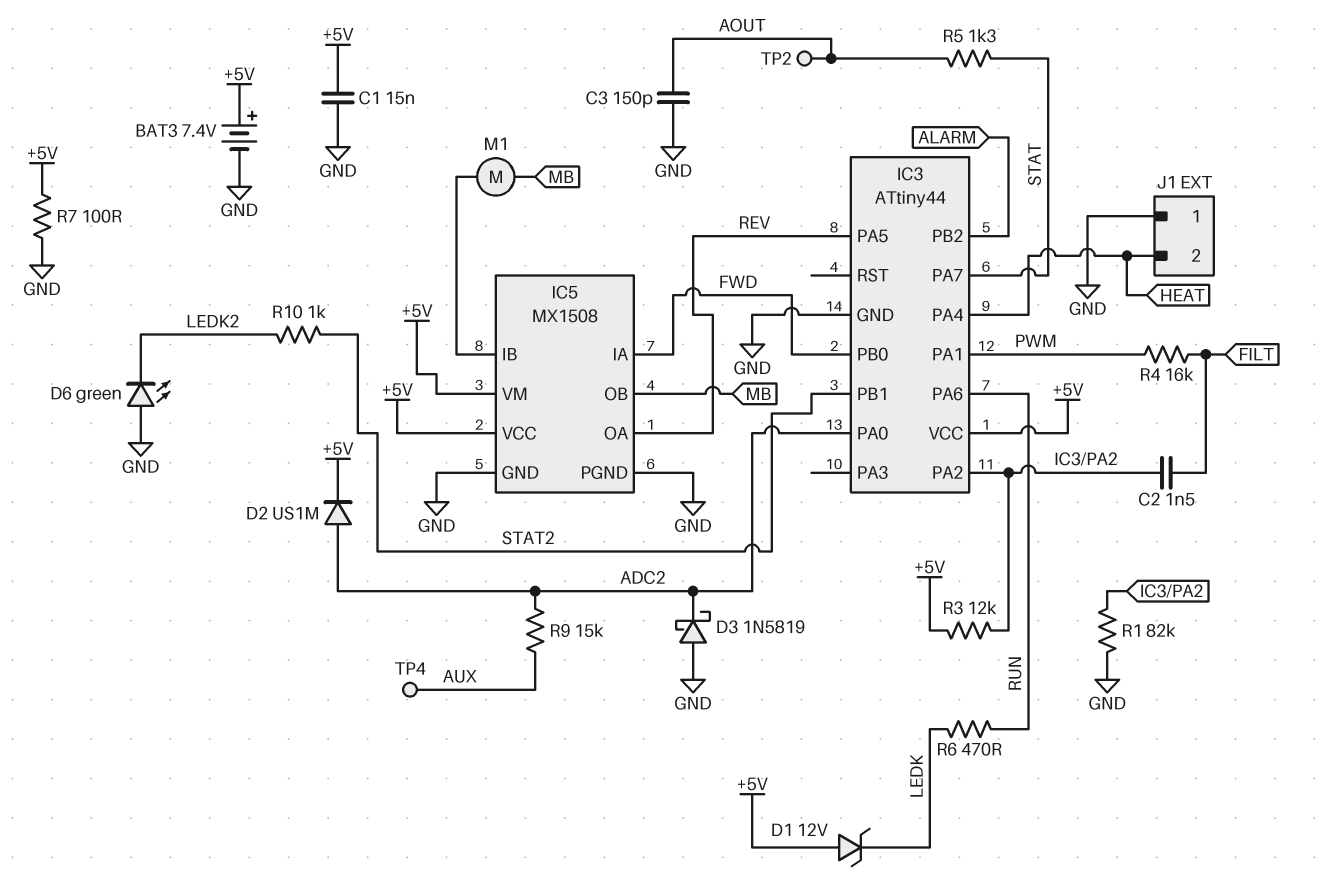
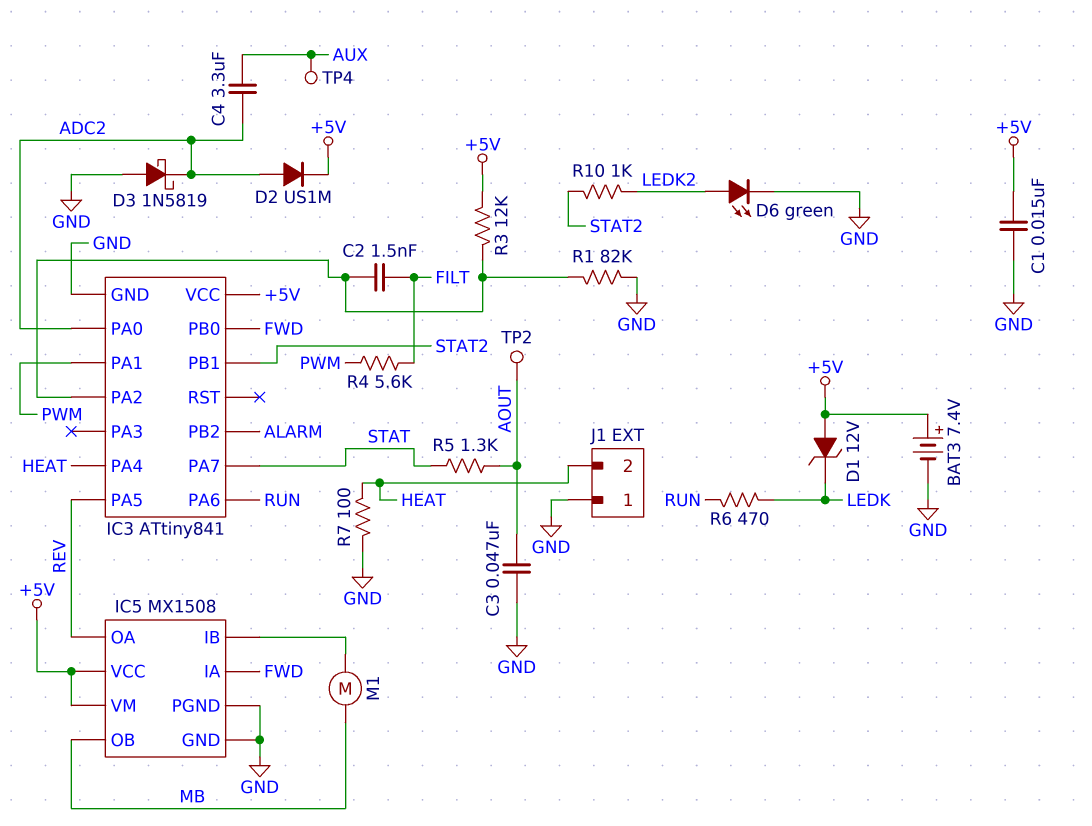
C3: 150pF (AOUT, GND) -> 47nF (AOUT, GND)
C4: none -> 3.3uF (ADC2, AUX)
D6: LED green (A GND, K LEDK2) -> LED green (A LEDK2, K GND)
IC3: ATtiny44 -> ATtiny841
R4: 16k (FILT, PWM) -> 5.6k (FILT, PWM)
R7: 100 (+5V, GND) -> 100 (GND, HEAT)
R9: 15k (ADC2, AUX) -> none

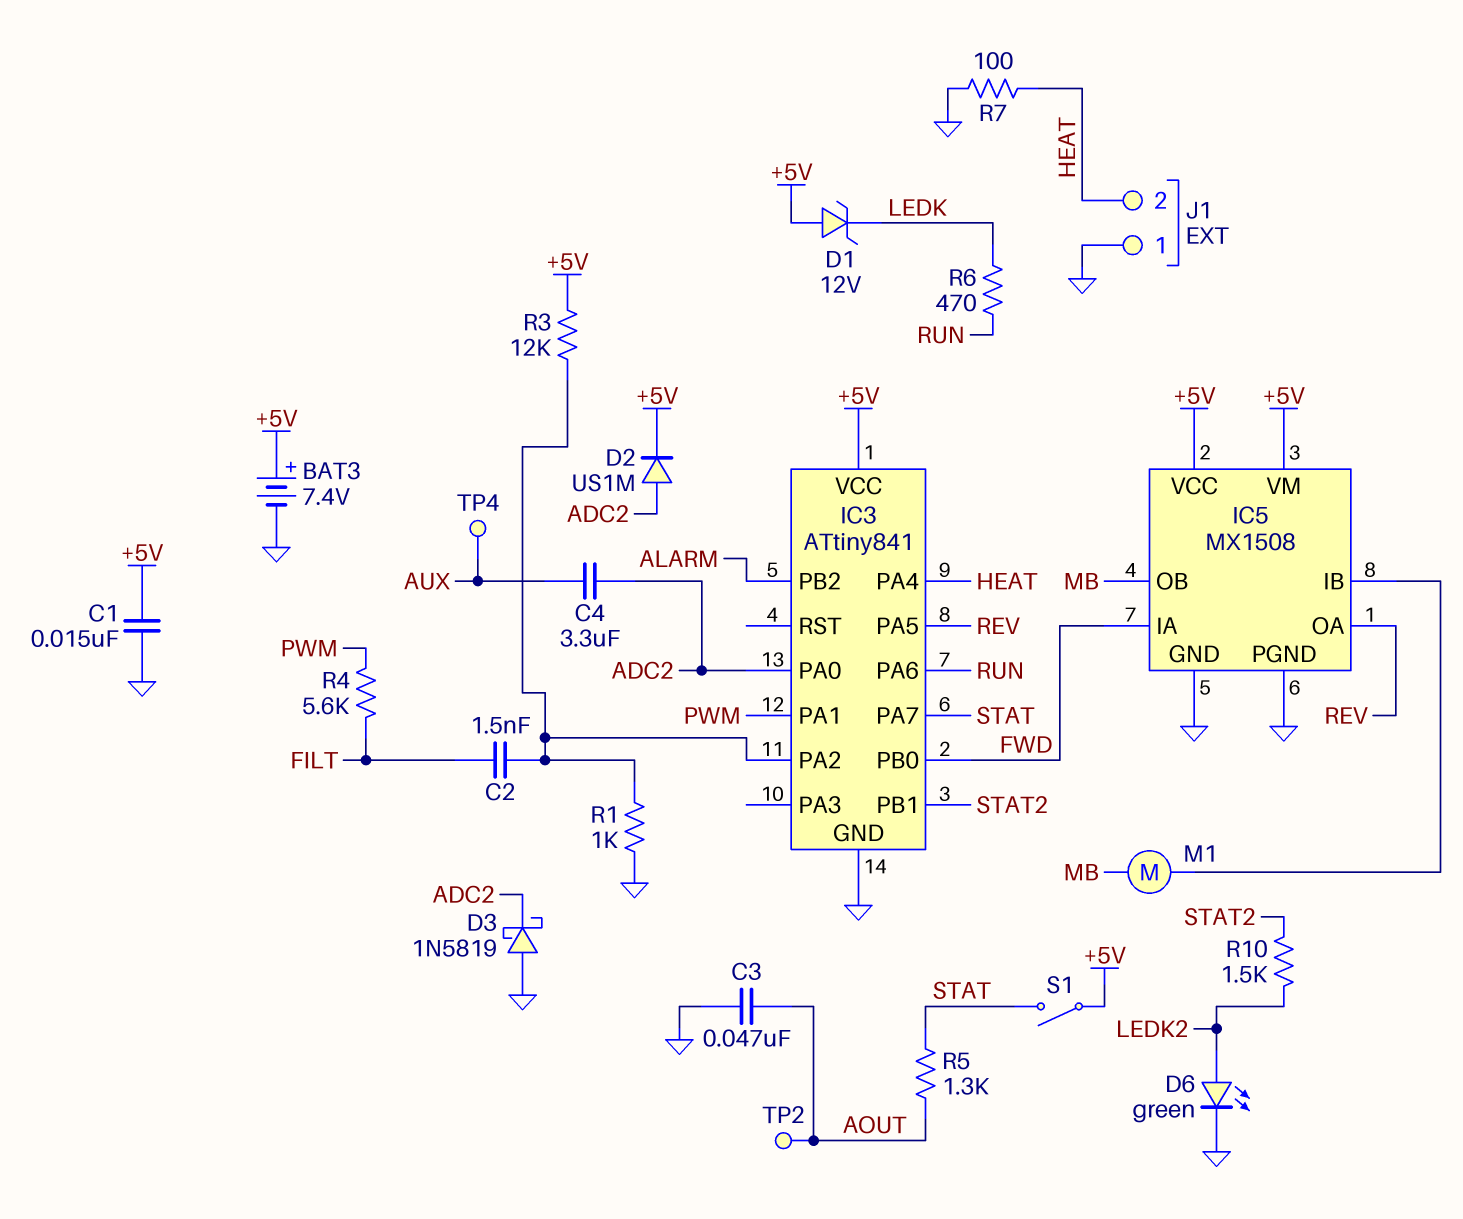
R1: 82k (GND, IC3/PA2) -> 1k (GND, IC3/PA2)
R10: 1k (LEDK2, STAT2) -> 1.5k (LEDK2, STAT2)
S1: none -> switch (+5V, STAT)

